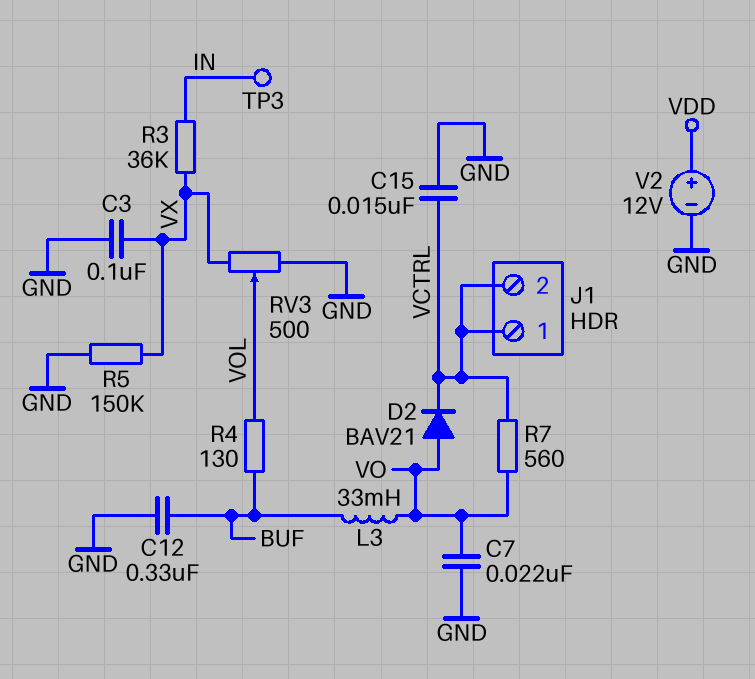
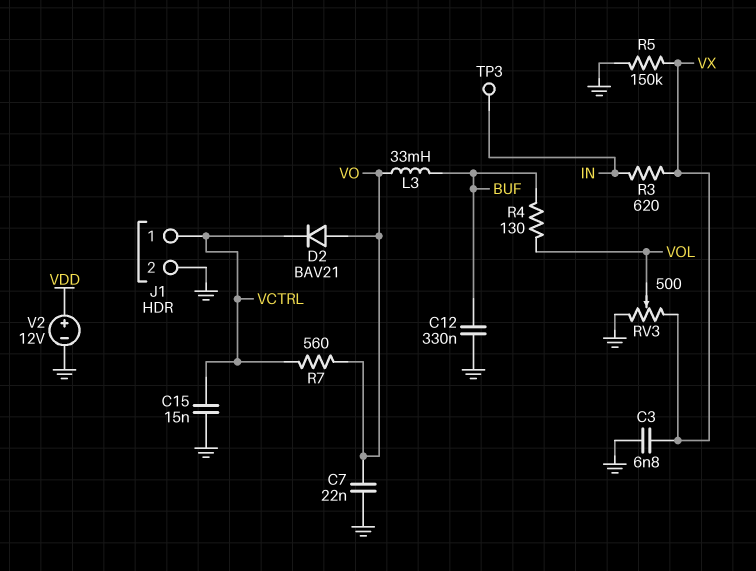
C3: 100nF (GND, VX) -> 6.8nF (GND, VX)
J1 pin 2: VCTRL -> GND
R3: 36k (IN, VX) -> 620 (IN, VX)

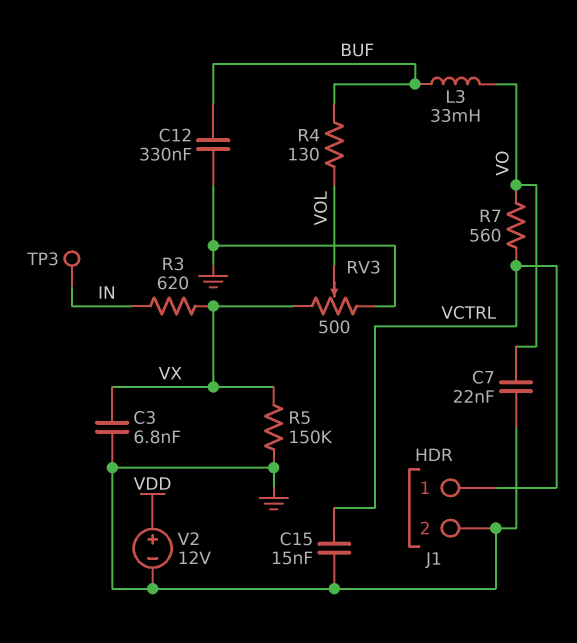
D2: diode BAV21 (A VO, K VCTRL) -> none

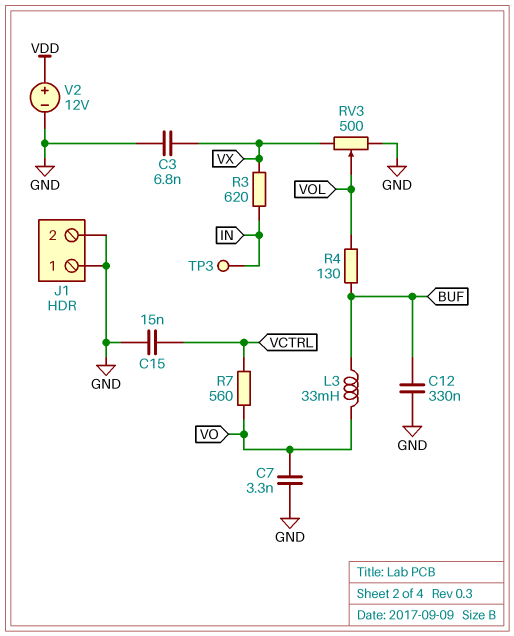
C7: 22nF (GND, VO) -> 3.3nF (GND, VO)
J1 pin 1: VCTRL -> GND
R5: 150k (GND, VX) -> none

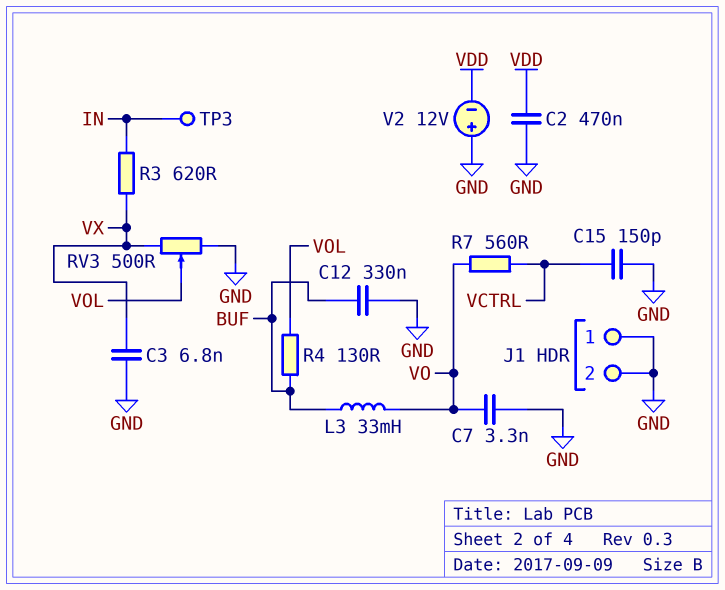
C2: none -> 470nF (GND, VDD)
C15: 15nF (GND, VCTRL) -> 150pF (GND, VCTRL)
V2: 12V (plus VDD, minus GND) -> 12V (plus GND, minus VDD)

